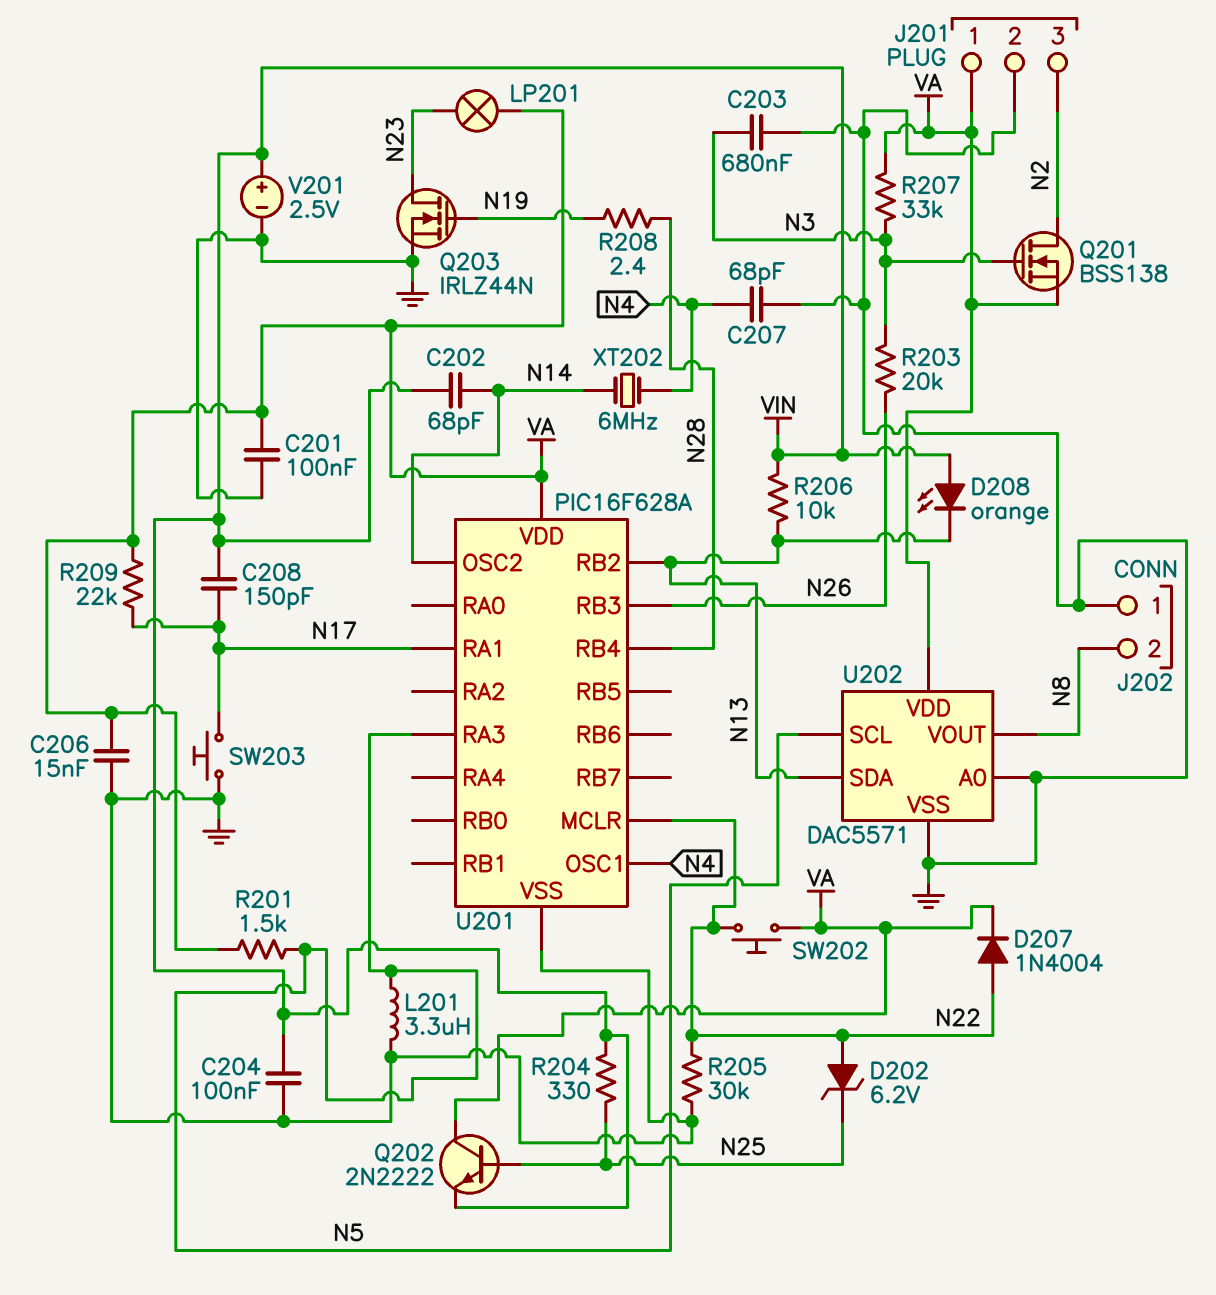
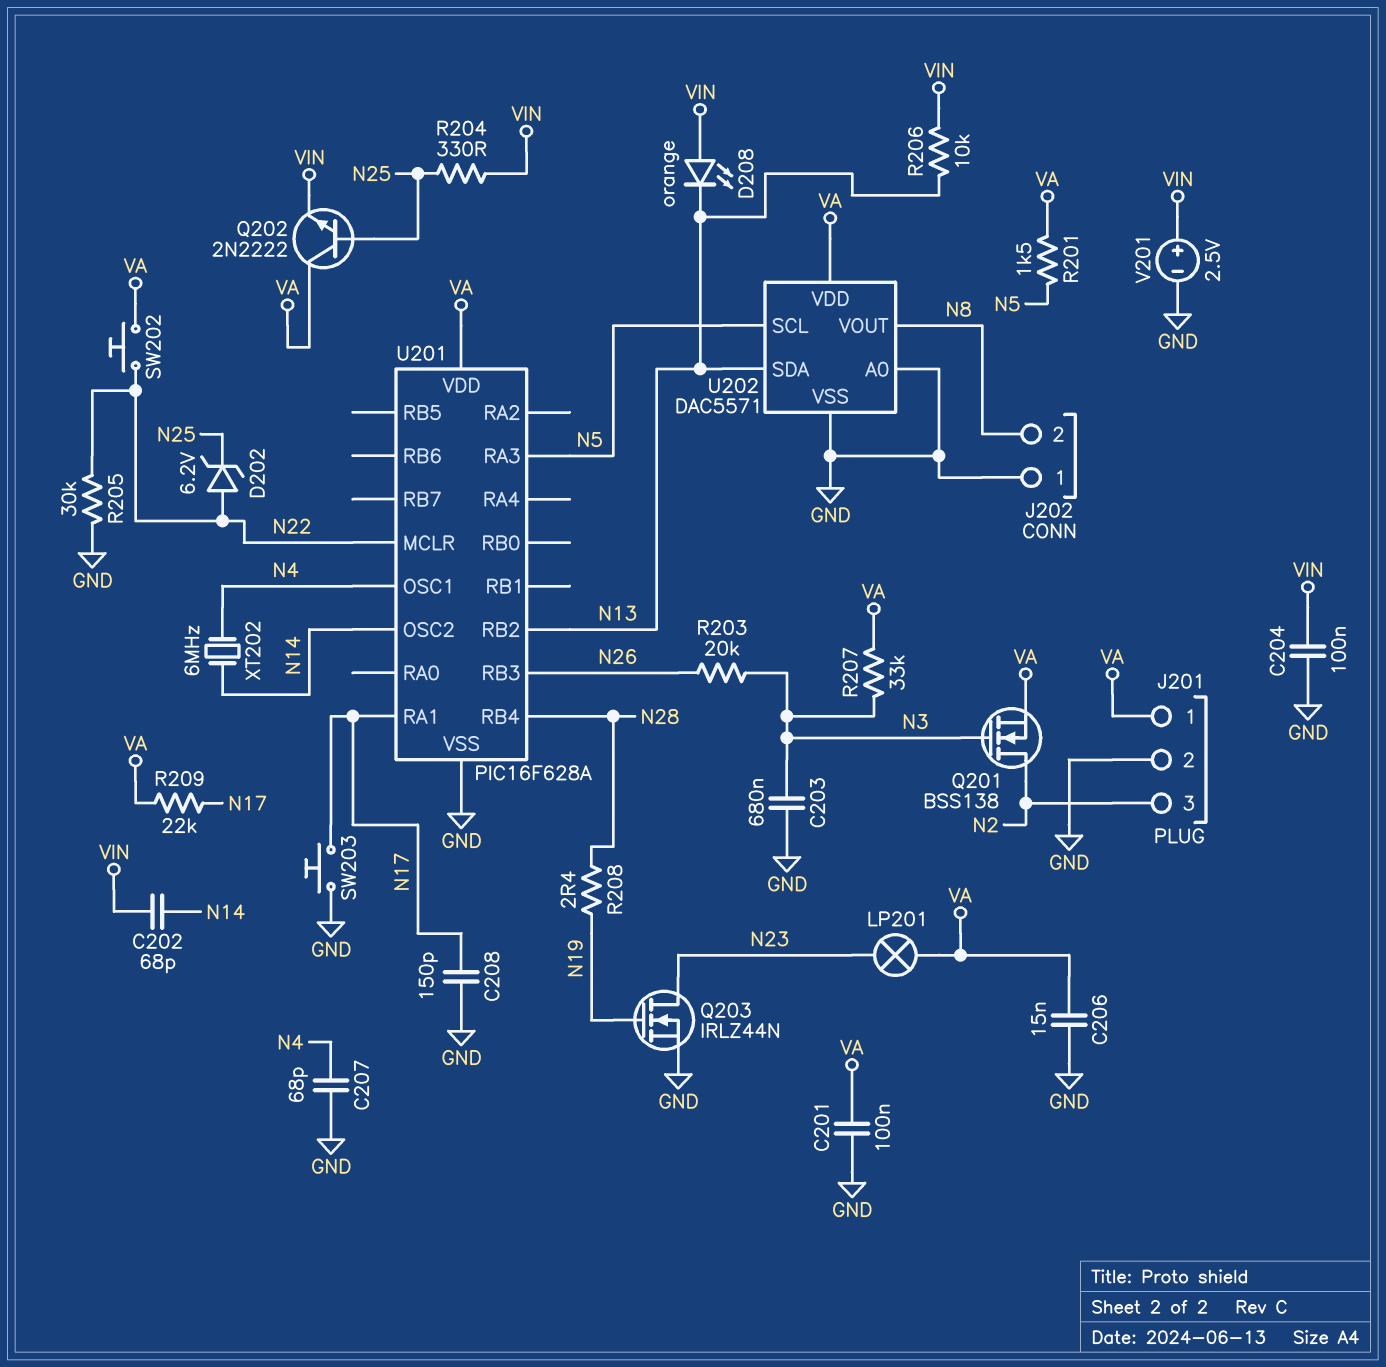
C208: 150pF (N17, VIN) -> 150pF (GND, N17)
D207: diode 1N4004 (A N22, K VA) -> none
L201: 3.3uH (GND, N5) -> none

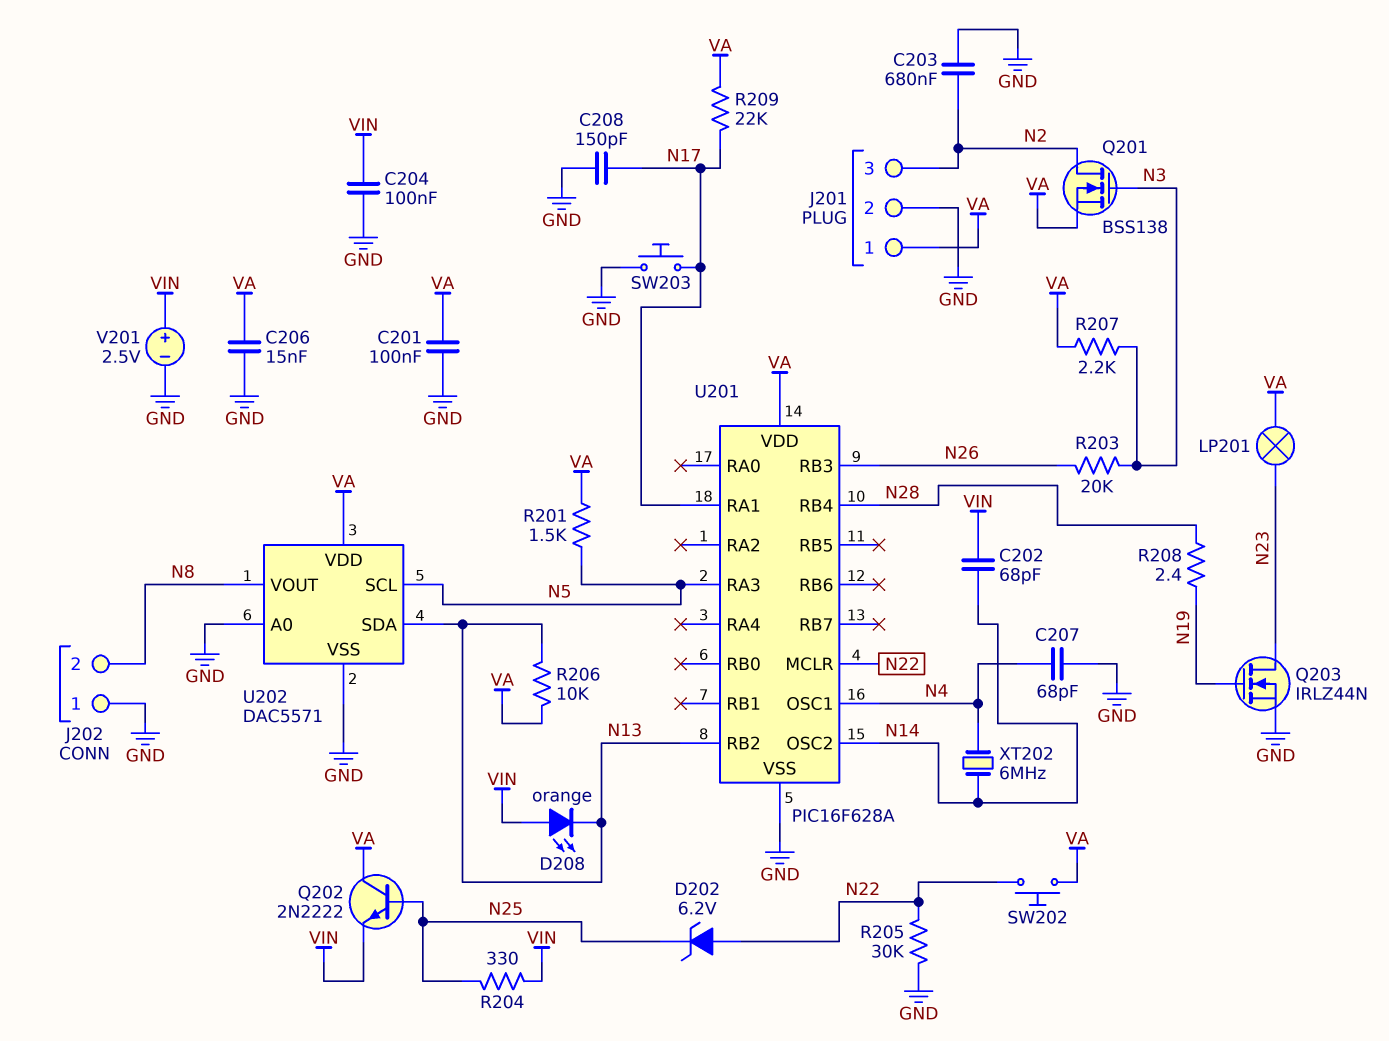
C203: 680nF (GND, N3) -> 680nF (GND, N2)
R206: 10k (N13, VIN) -> 10k (N13, VA)
R207: 33k (N3, VA) -> 2.2k (N3, VA)

